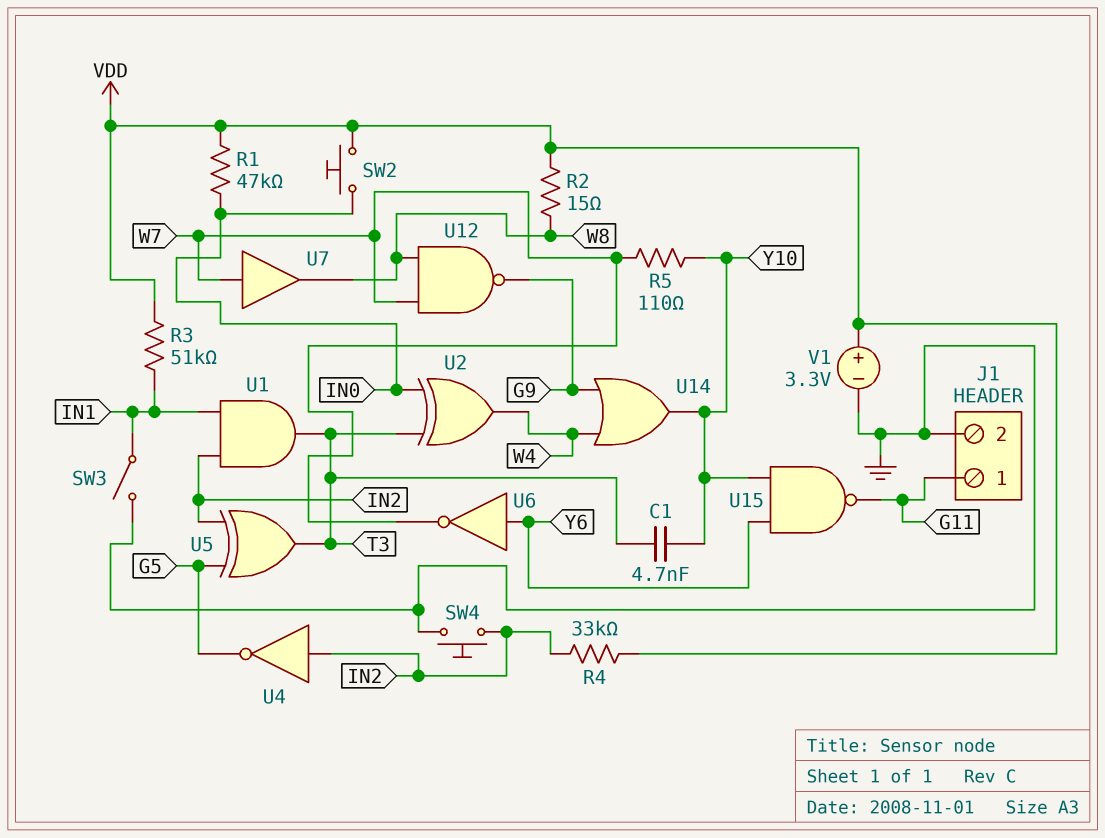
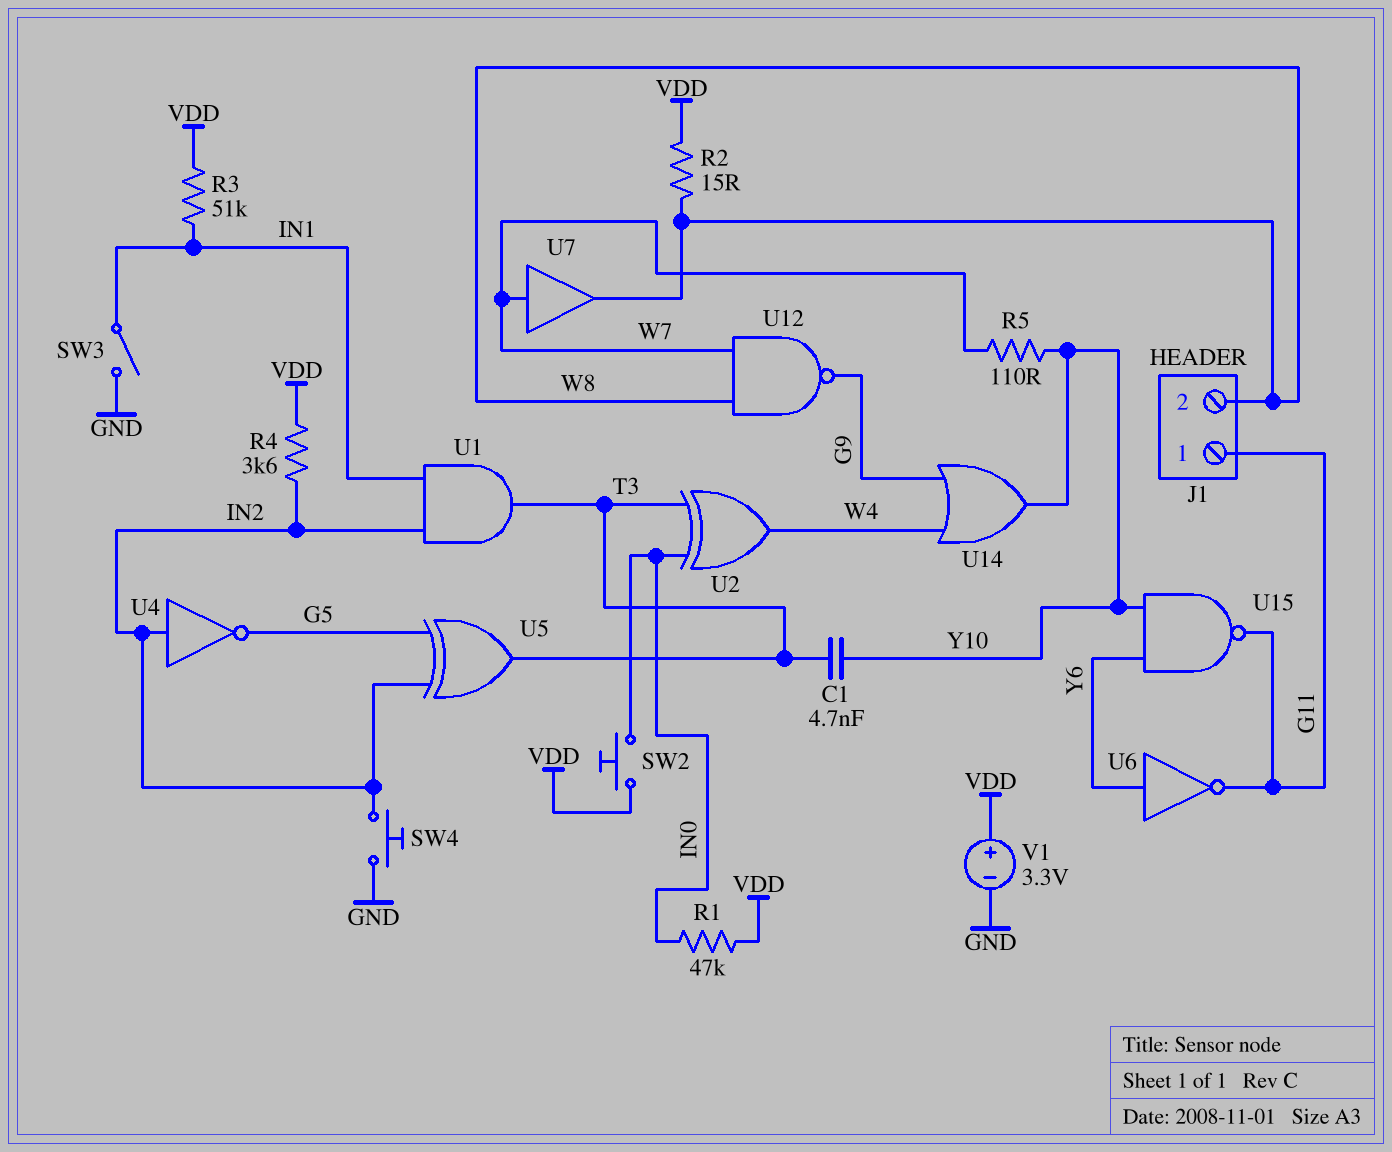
J1 pin 2: GND -> W8
R4: 33k (IN2, VDD) -> 3.6k (IN2, VDD)
U6: NOT (in Y6, out W7) -> NOT (in Y6, out G11)

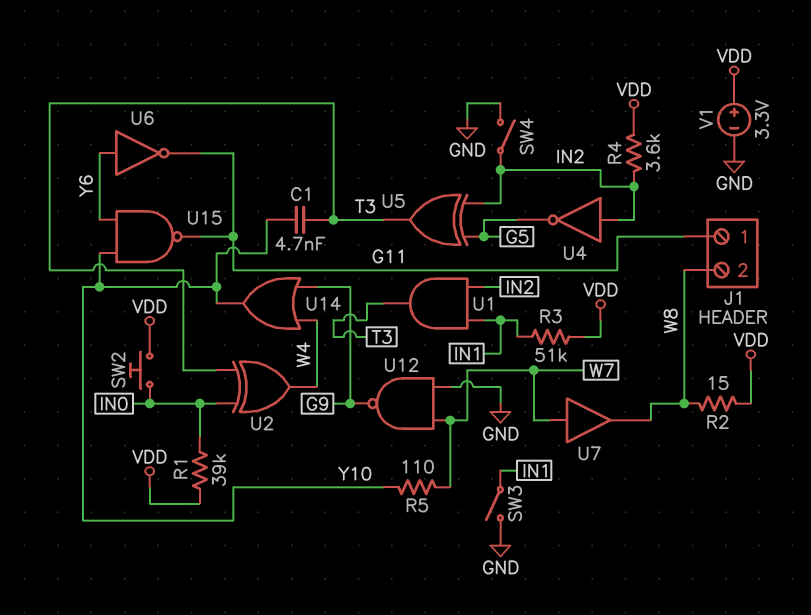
R1: 47k (IN0, VDD) -> 39k (IN0, VDD)
SW4: button (GND, IN2) -> switch (GND, IN2)
U12: NAND (in W7, in W8, out G9) -> NAND (in GND, in W7, out G9)

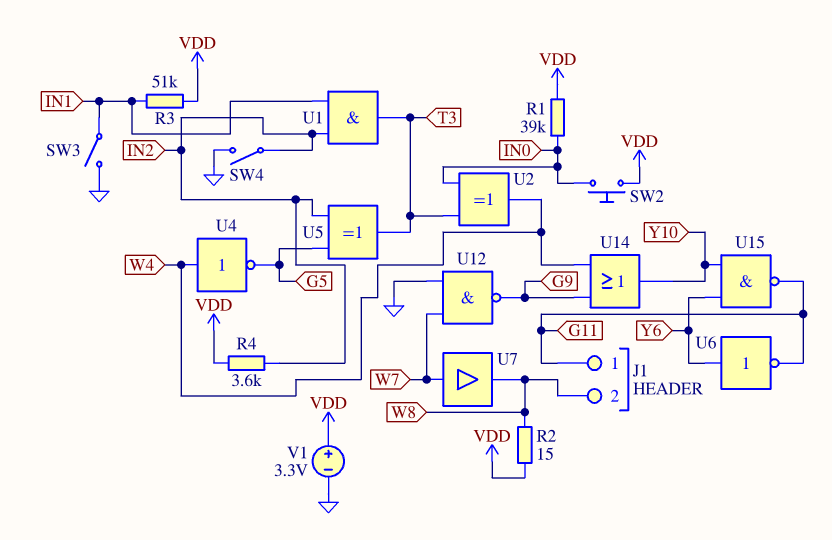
C1: 4.7nF (T3, Y10) -> none
R5: 110 (W7, Y10) -> none
U4: NOT (in IN2, out G5) -> NOT (in W4, out G5)

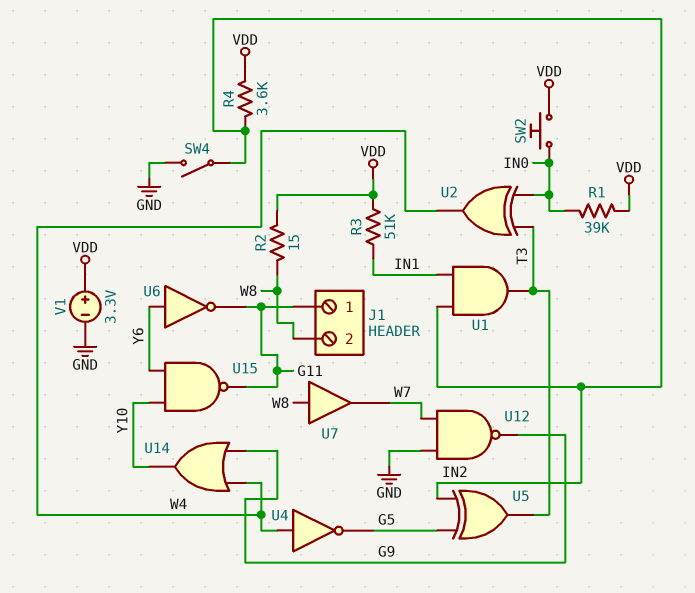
SW3: switch (GND, IN1) -> none
U7: buffer (in W7, out W8) -> buffer (in W8, out W7)

